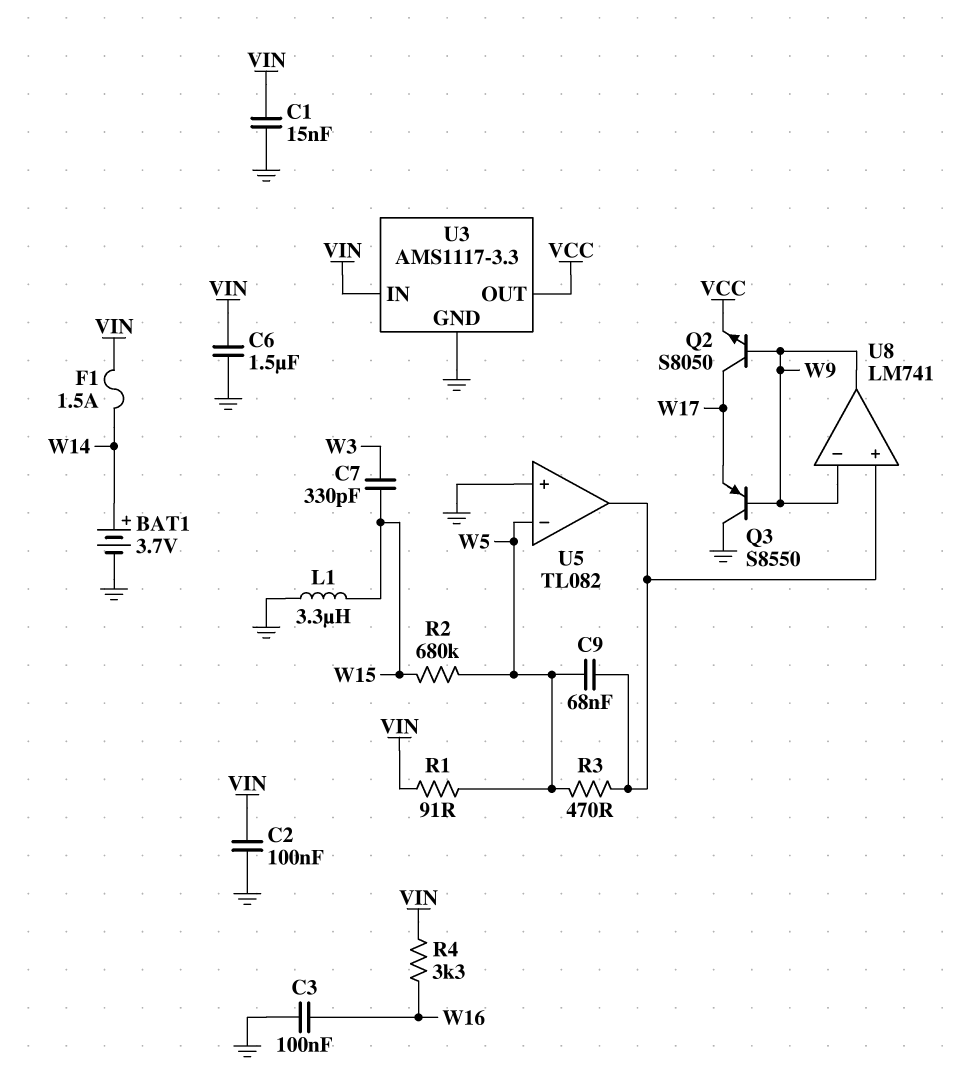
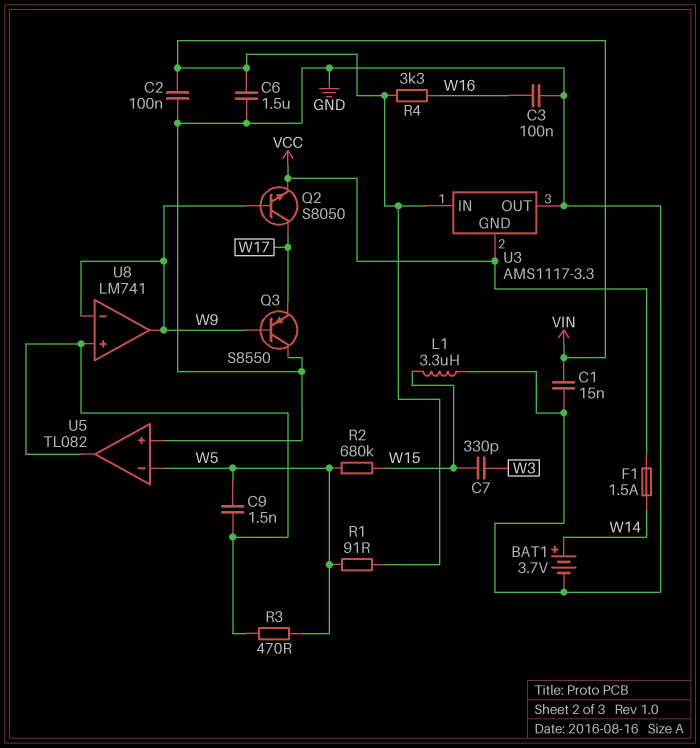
C9: 68nF (U5/out, W5) -> 1.5nF (U5/out, W5)
F1: 1.5A (VIN, W14) -> 1.5A (VCC, W14)
U3 pin GND: GND -> VCC
U3 pin OUT: VCC -> GND

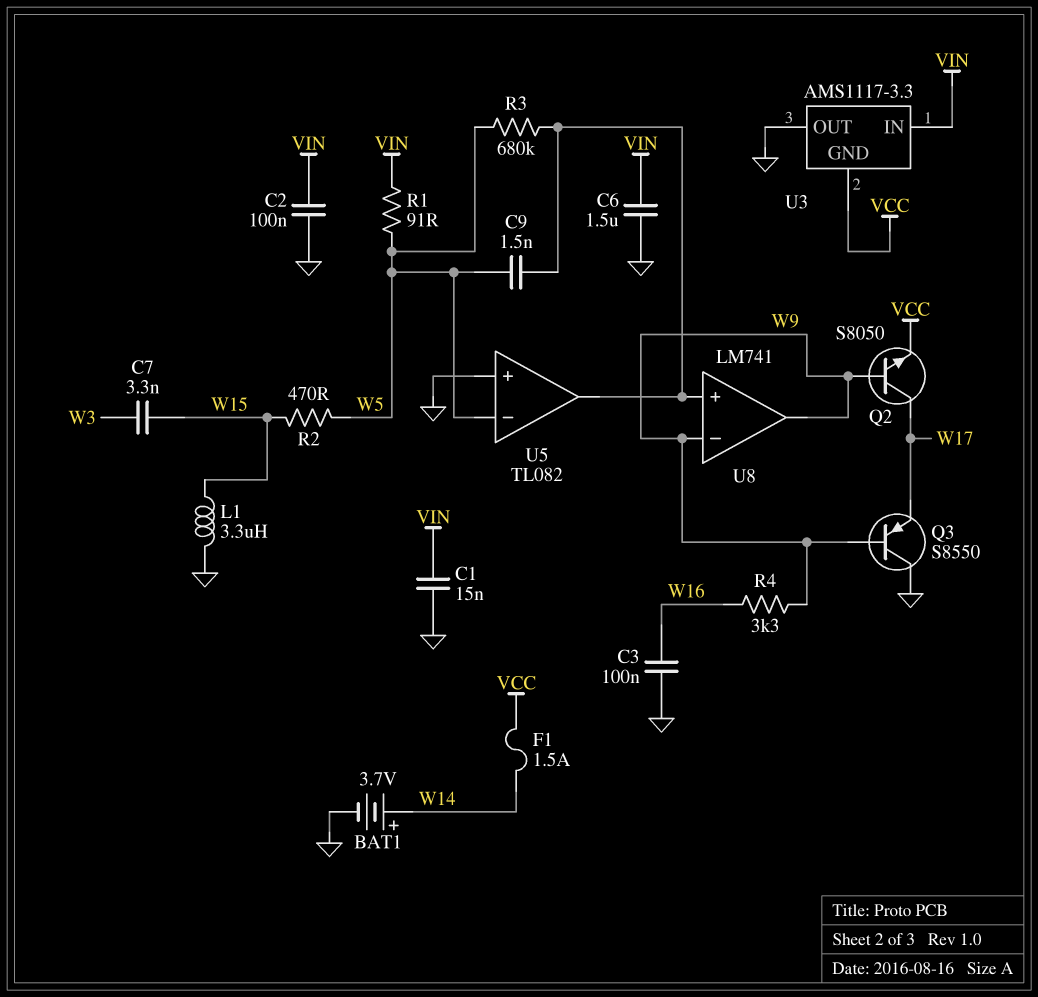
C7: 330pF (W3, W15) -> 3.3nF (W3, W15)
R2: 680k (W5, W15) -> 470 (W5, W15)
R3: 470 (U5/out, W5) -> 680k (U5/out, W5)
R4: 3.3k (VIN, W16) -> 3.3k (W9, W16)

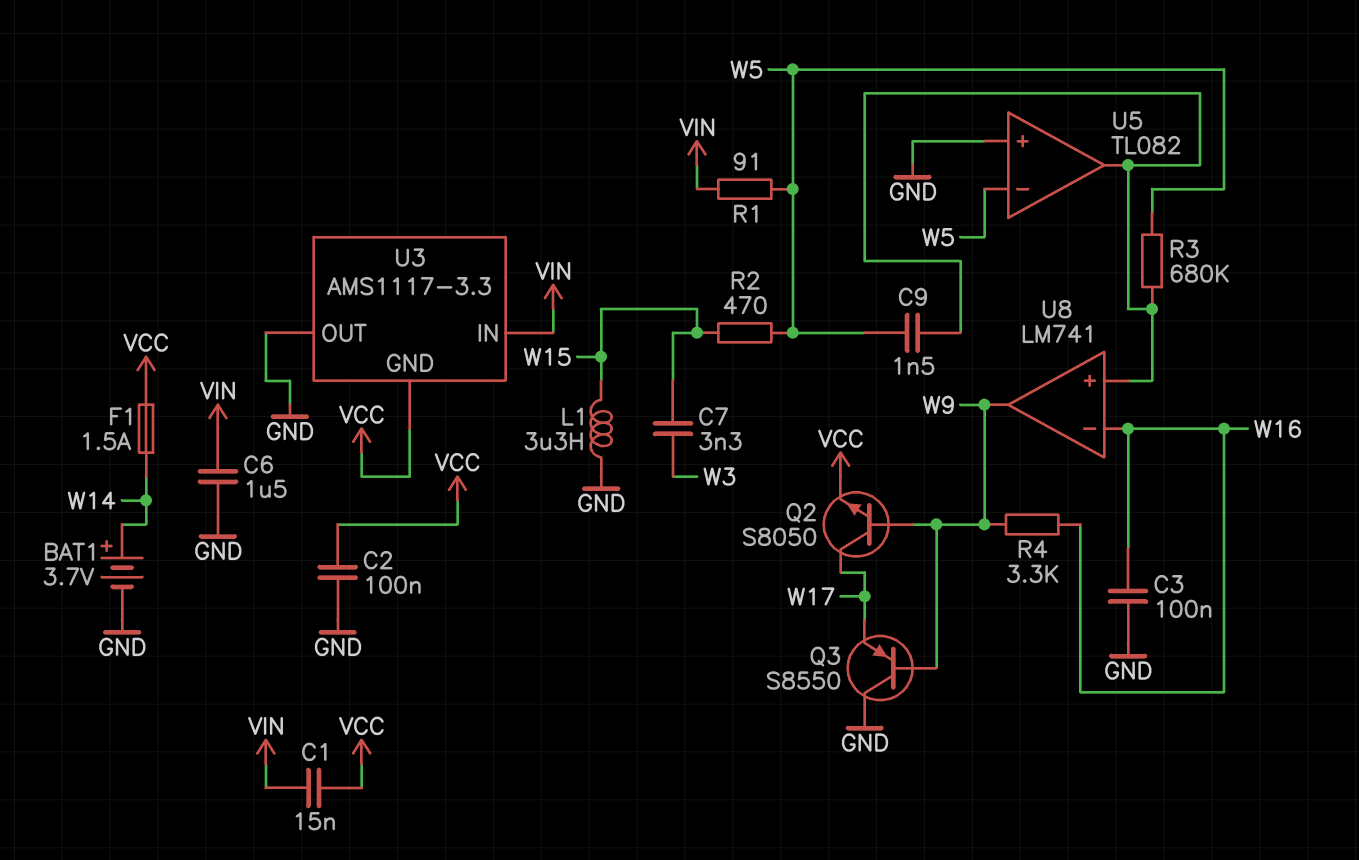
C1: 15nF (GND, VIN) -> 15nF (VCC, VIN)
C2: 100nF (GND, VIN) -> 100nF (GND, VCC)
U8 pin in-: W9 -> W16

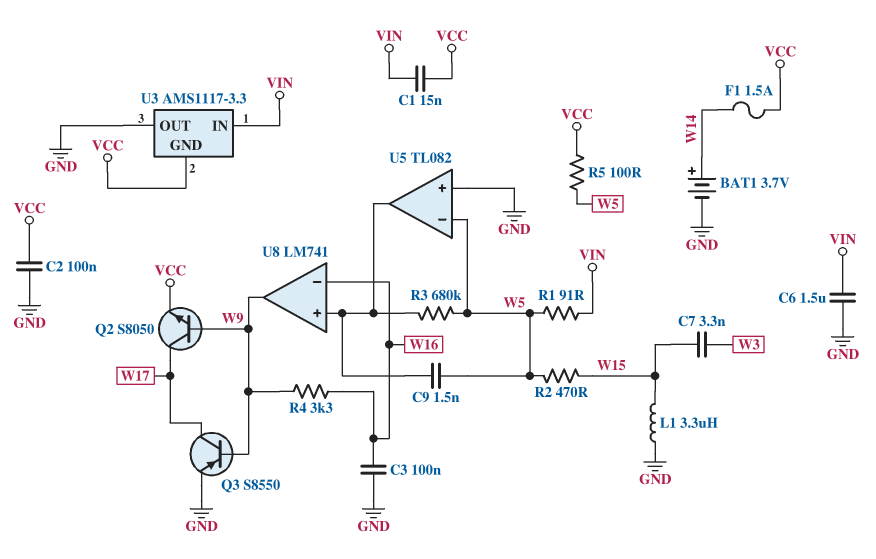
Q3: PNP S8550 (B W9, C GND, E W17) -> PNP S8550 (B W9, C W17, E GND)
R5: none -> 100 (VCC, W5)

